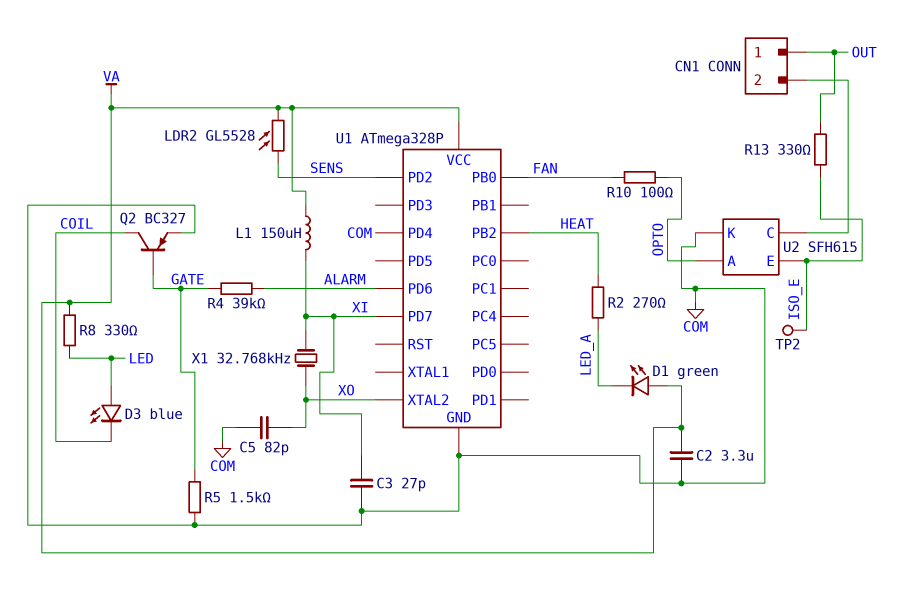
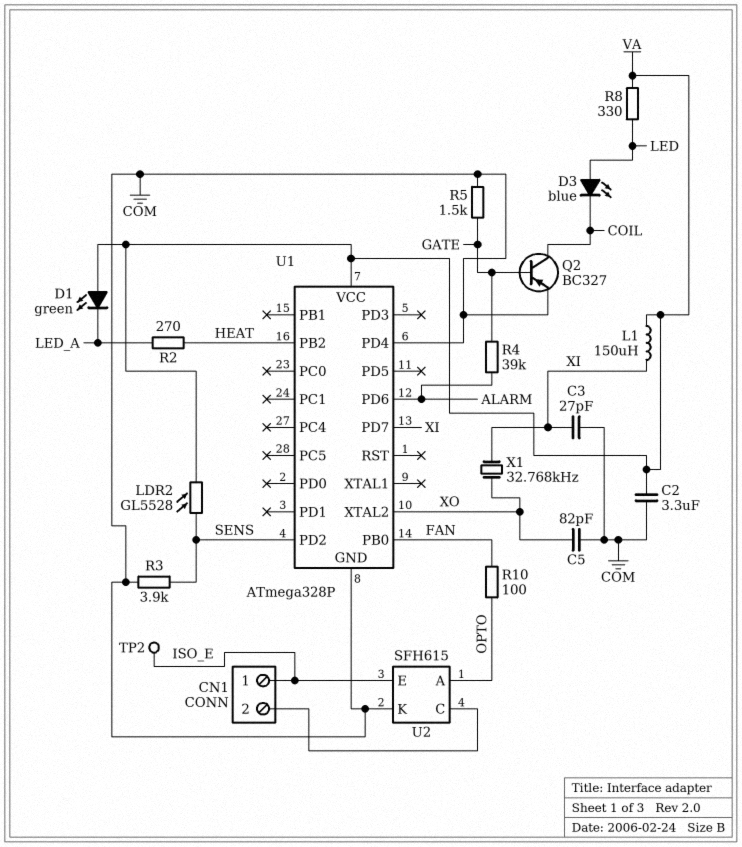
CN1 pin 1: OUT -> ISO_E
R3: none -> 3.9k (COM, SENS)
R13: 330 (ISO_E, OUT) -> none

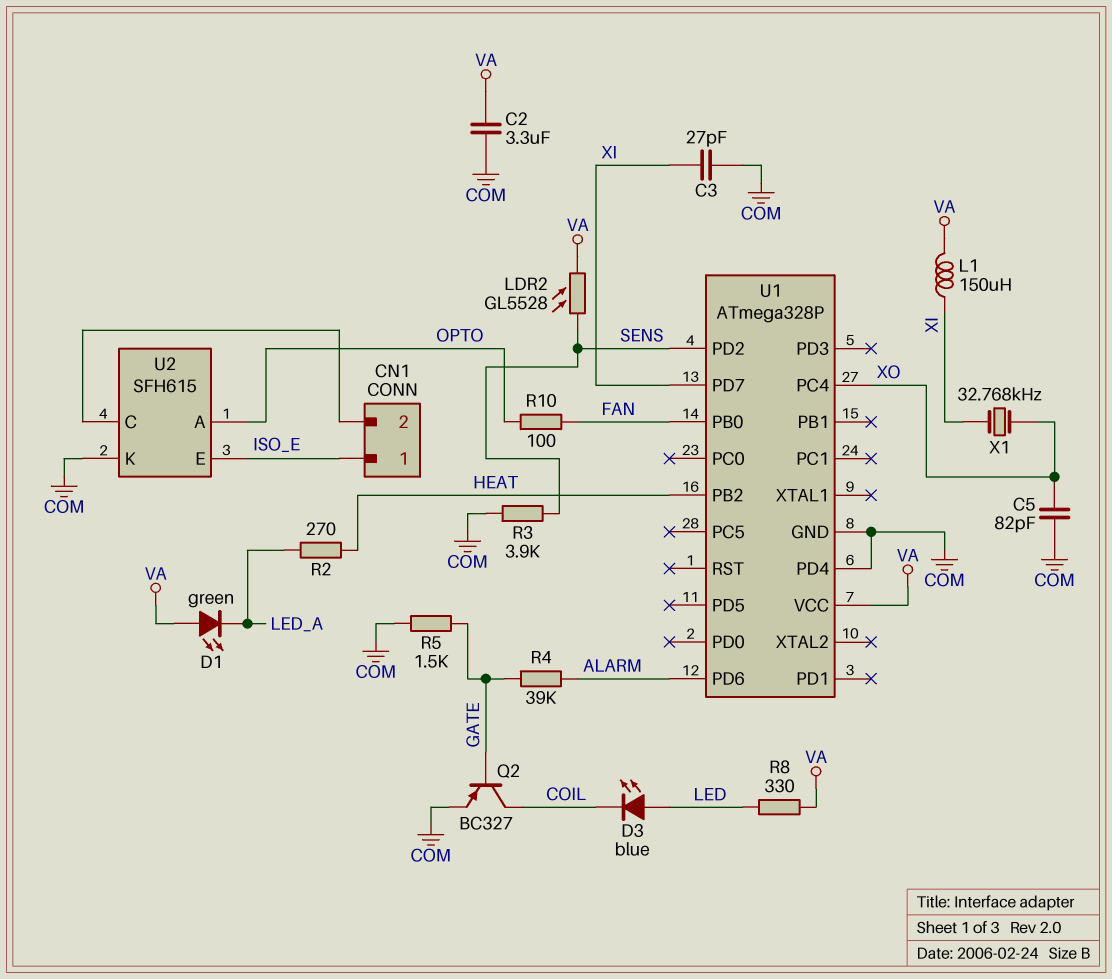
TP2: test point (ISO_E) -> none
U1 pin PC4: none -> XO
U1 pin XTAL2: XO -> none

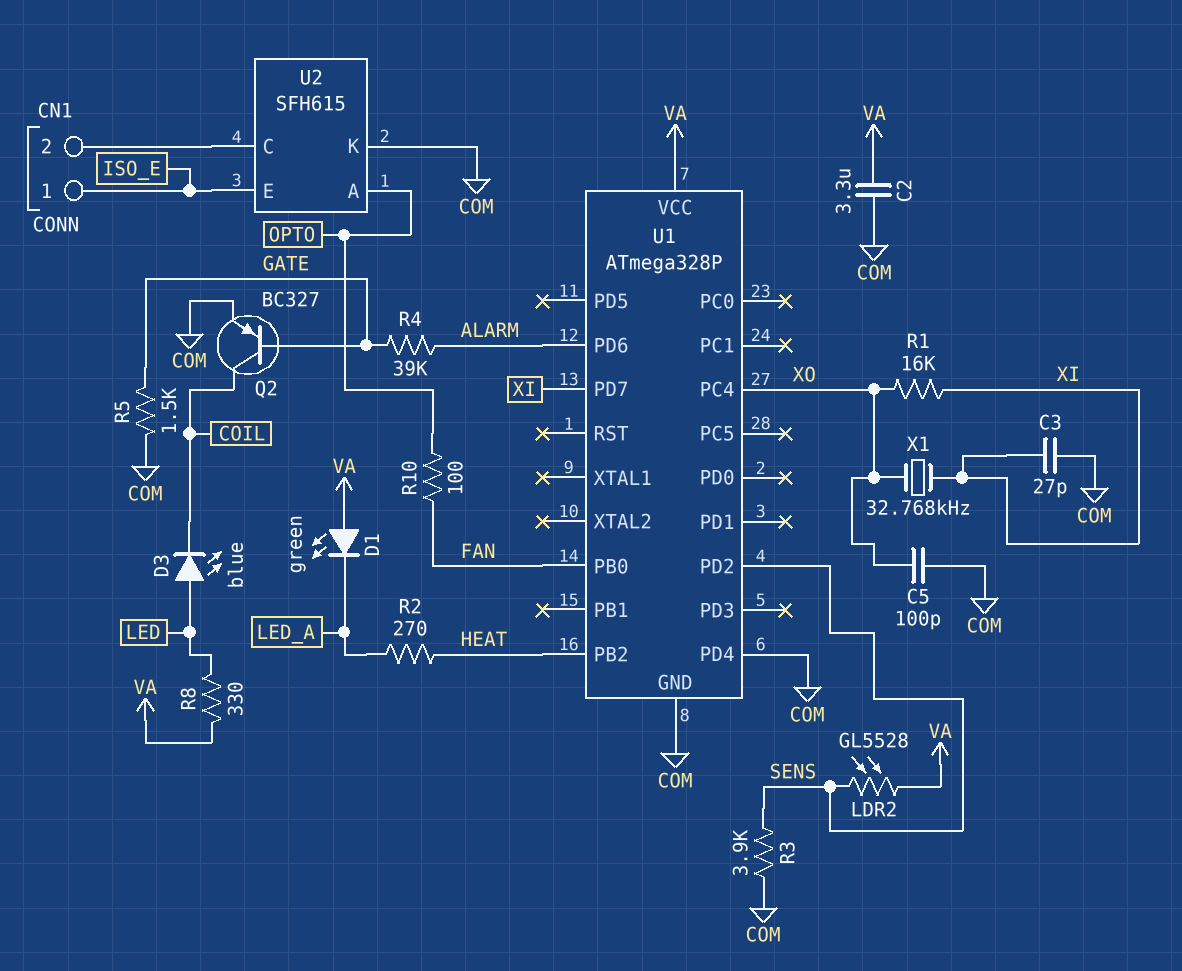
C5: 82pF (COM, XO) -> 100pF (COM, XO)
L1: 150uH (VA, XI) -> none
R1: none -> 16k (XI, XO)

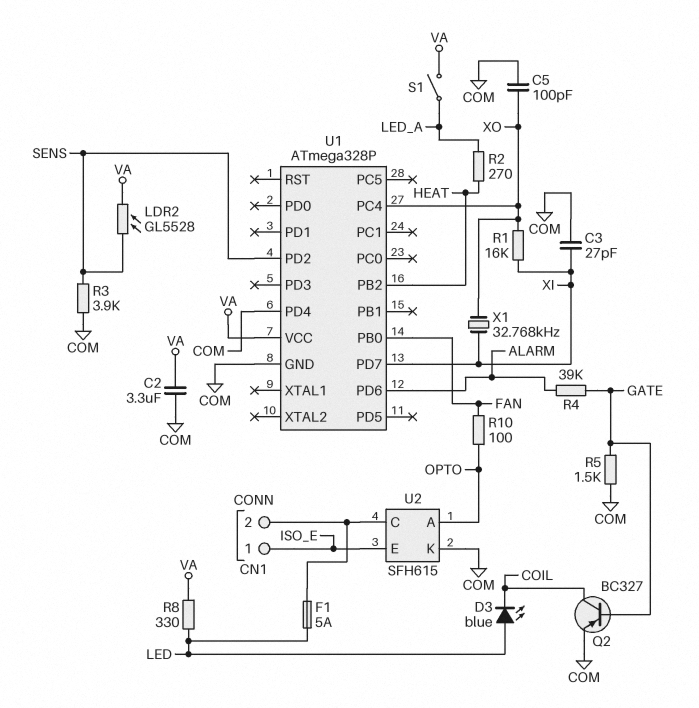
D1: LED green (A VA, K LED_A) -> none
F1: none -> 5A (CN1/2, LED)
S1: none -> switch (LED_A, VA)

